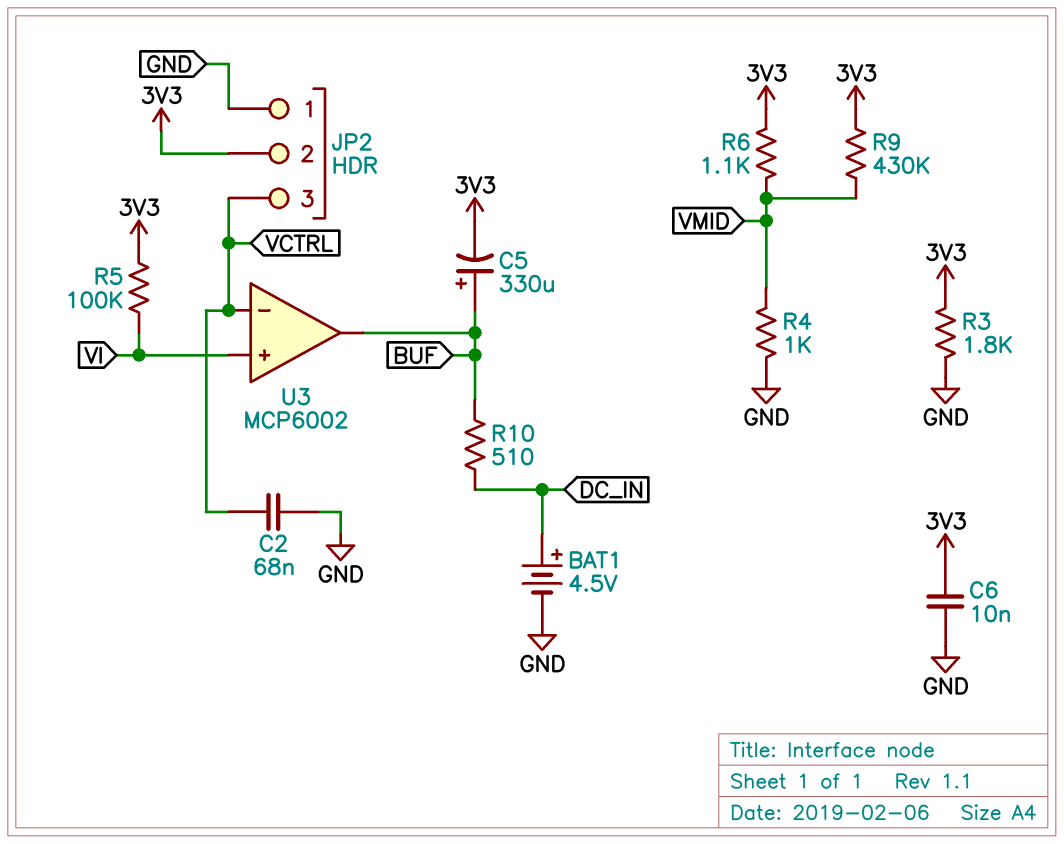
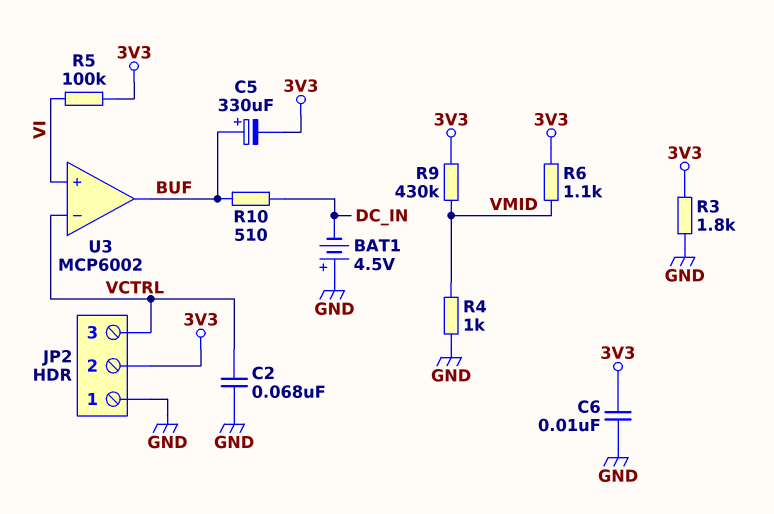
BAT1: 4.5V (plus DC_IN, minus GND) -> 4.5V (plus GND, minus DC_IN)

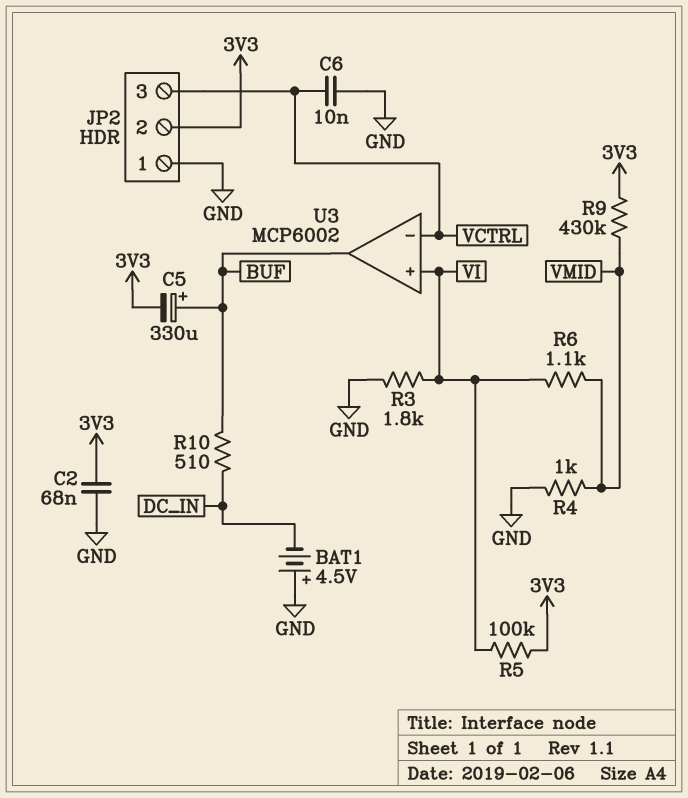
C2: 68nF (GND, VCTRL) -> 68nF (3V3, GND)
C6: 10nF (3V3, GND) -> 10nF (GND, VCTRL)
R3: 1.8k (3V3, GND) -> 1.8k (GND, VI)
R6: 1.1k (3V3, VMID) -> 1.1k (VI, VMID)

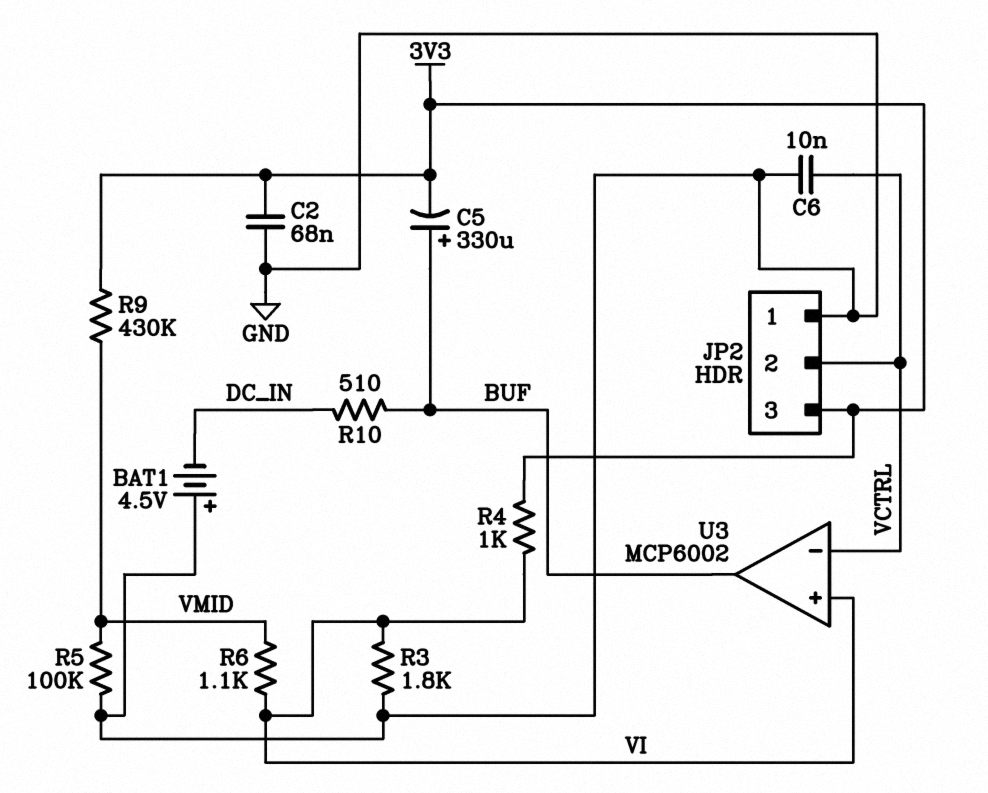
JP2 pin 2: 3V3 -> VCTRL
JP2 pin 3: VCTRL -> 3V3
R4: 1k (GND, VMID) -> 1k (3V3, VI)
R5: 100k (3V3, VI) -> 100k (GND, VMID)

